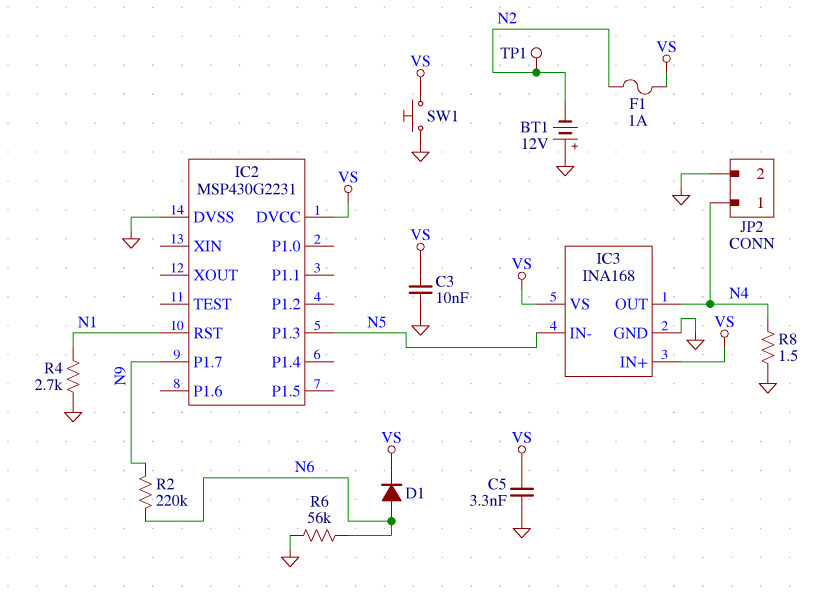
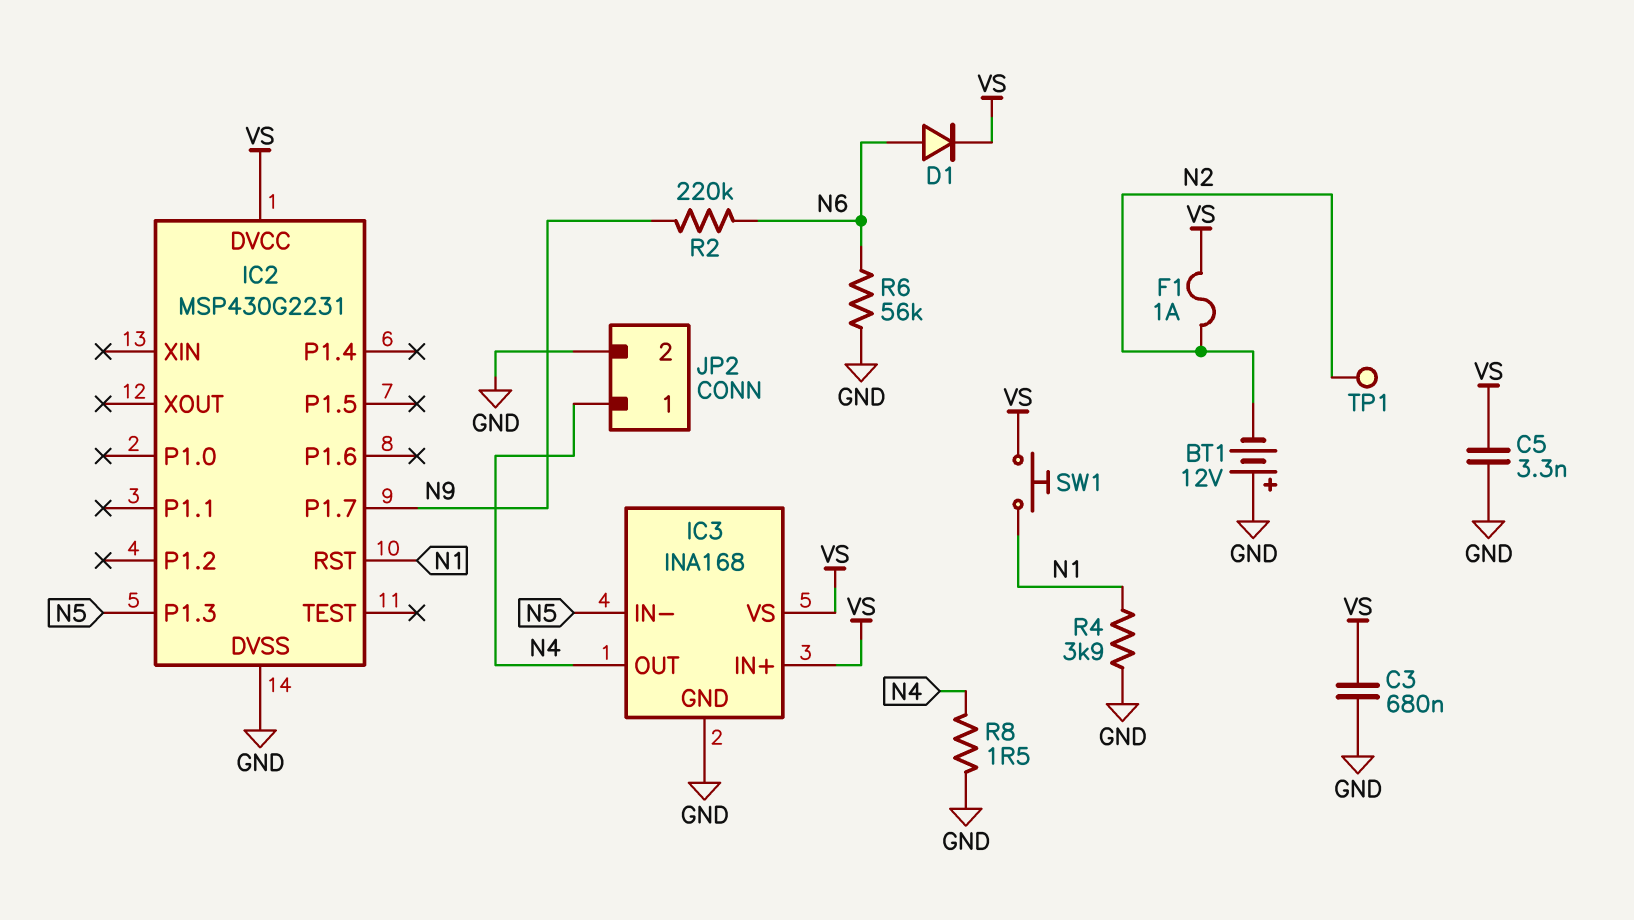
C3: 10nF (GND, VS) -> 680nF (GND, VS)
R4: 2.7k (GND, N1) -> 3.9k (GND, N1)
SW1: button (GND, VS) -> button (N1, VS)

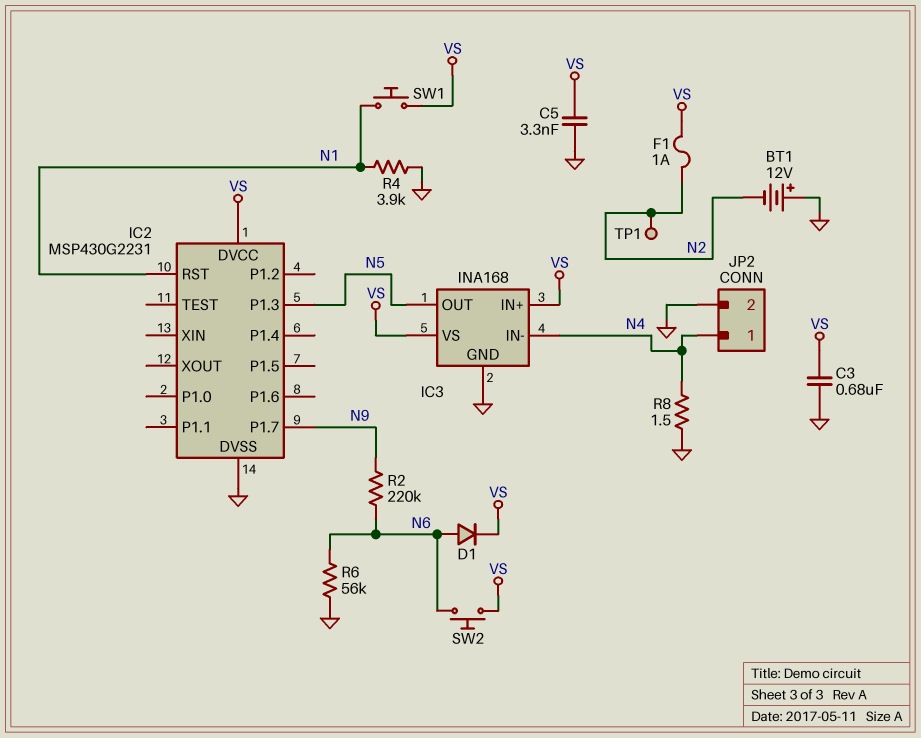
IC3 pin IN-: N5 -> N4
IC3 pin OUT: N4 -> N5
SW2: none -> button (N6, VS)

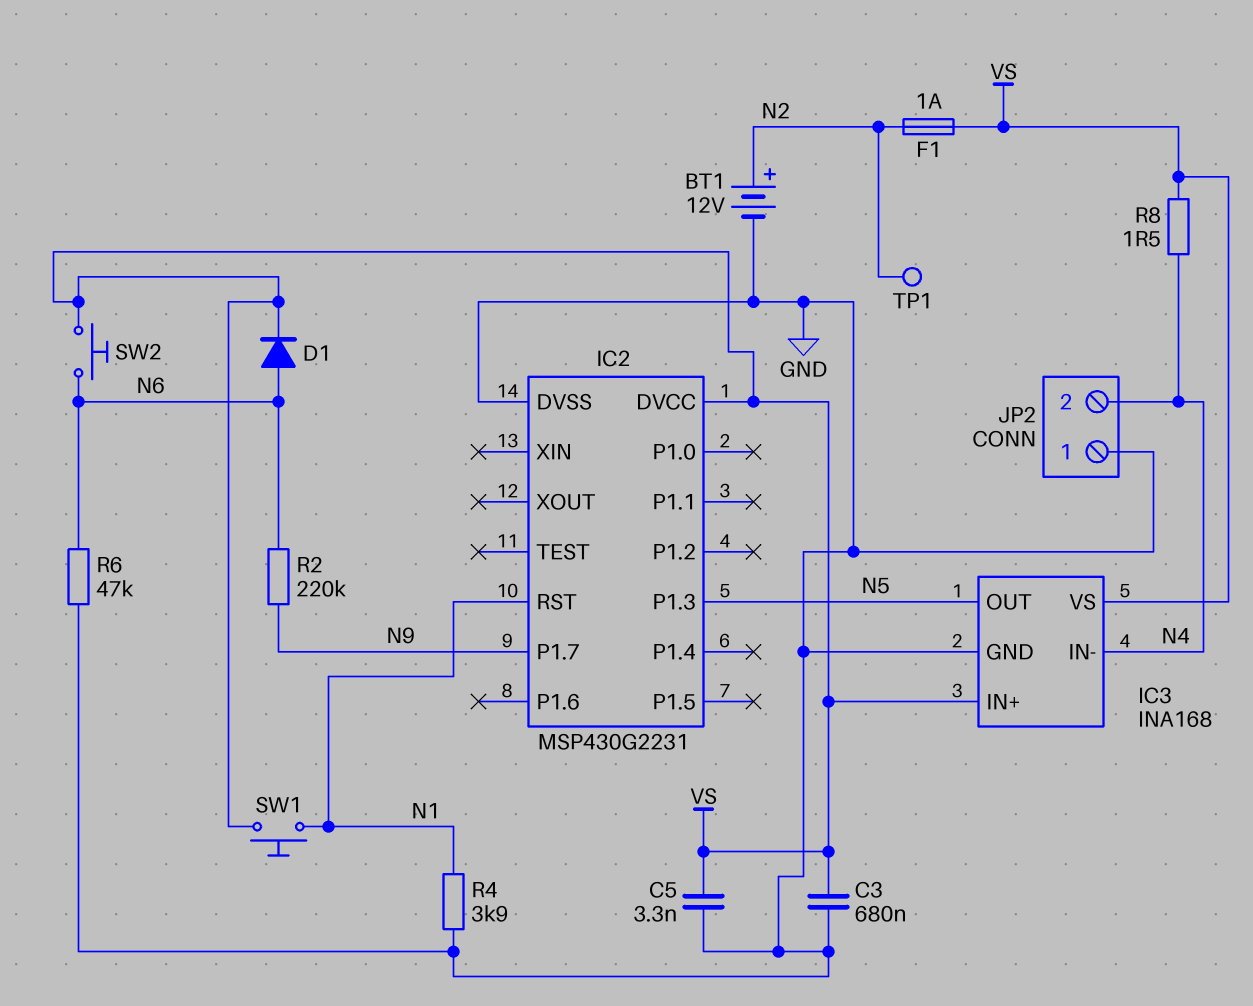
BT1: 12V (plus GND, minus N2) -> 12V (plus N2, minus GND)
JP2 pin 1: N4 -> GND
JP2 pin 2: GND -> N4
R6: 56k (GND, N6) -> 47k (GND, N6)
R8: 1.5 (GND, N4) -> 1.5 (N4, VS)

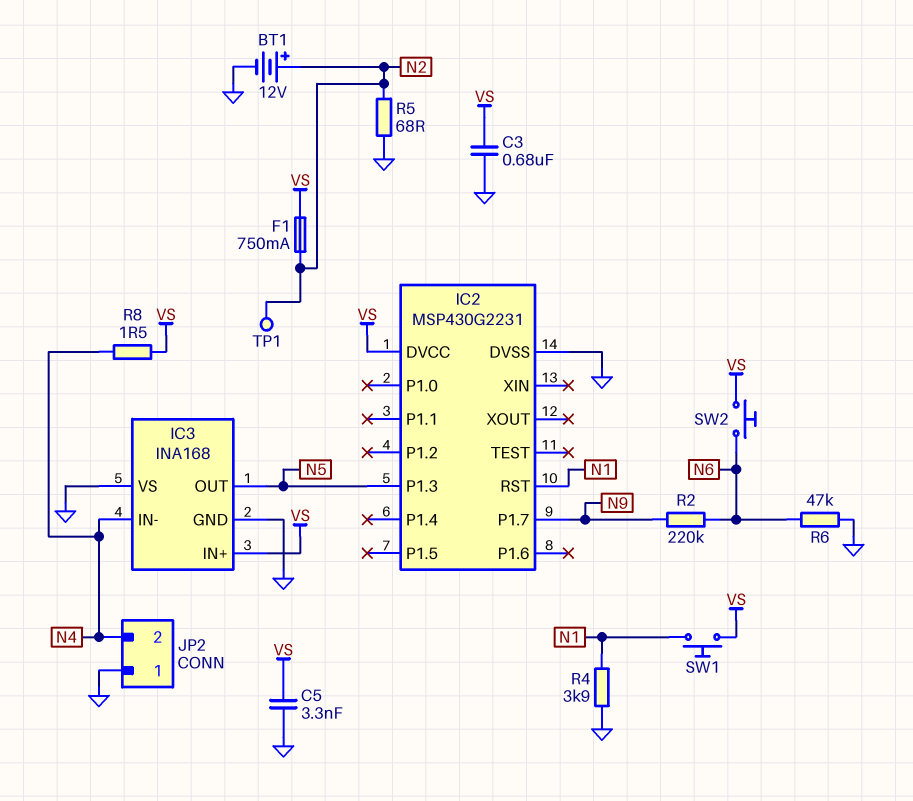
D1: diode (A N6, K VS) -> none
F1: 1A (N2, VS) -> 750mA (N2, VS)
IC3 pin VS: VS -> GND
R5: none -> 68 (GND, N2)

